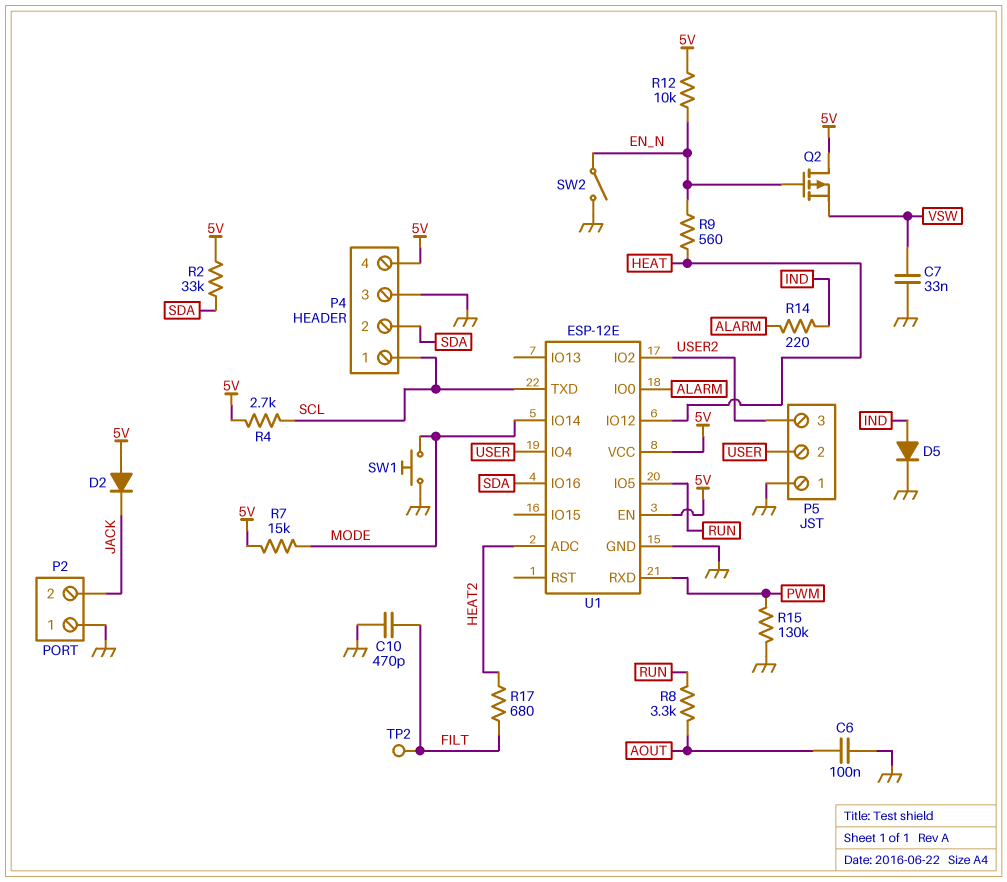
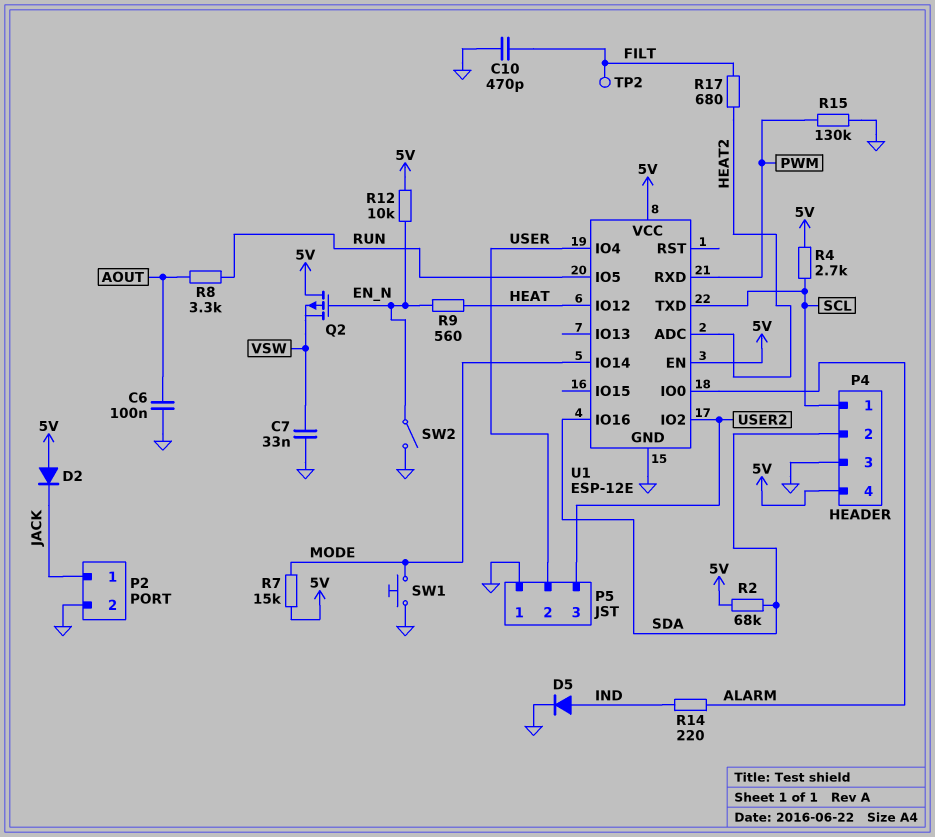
P2 pin 1: GND -> JACK
P2 pin 2: JACK -> GND
R2: 33k (5V, SDA) -> 68k (5V, SDA)

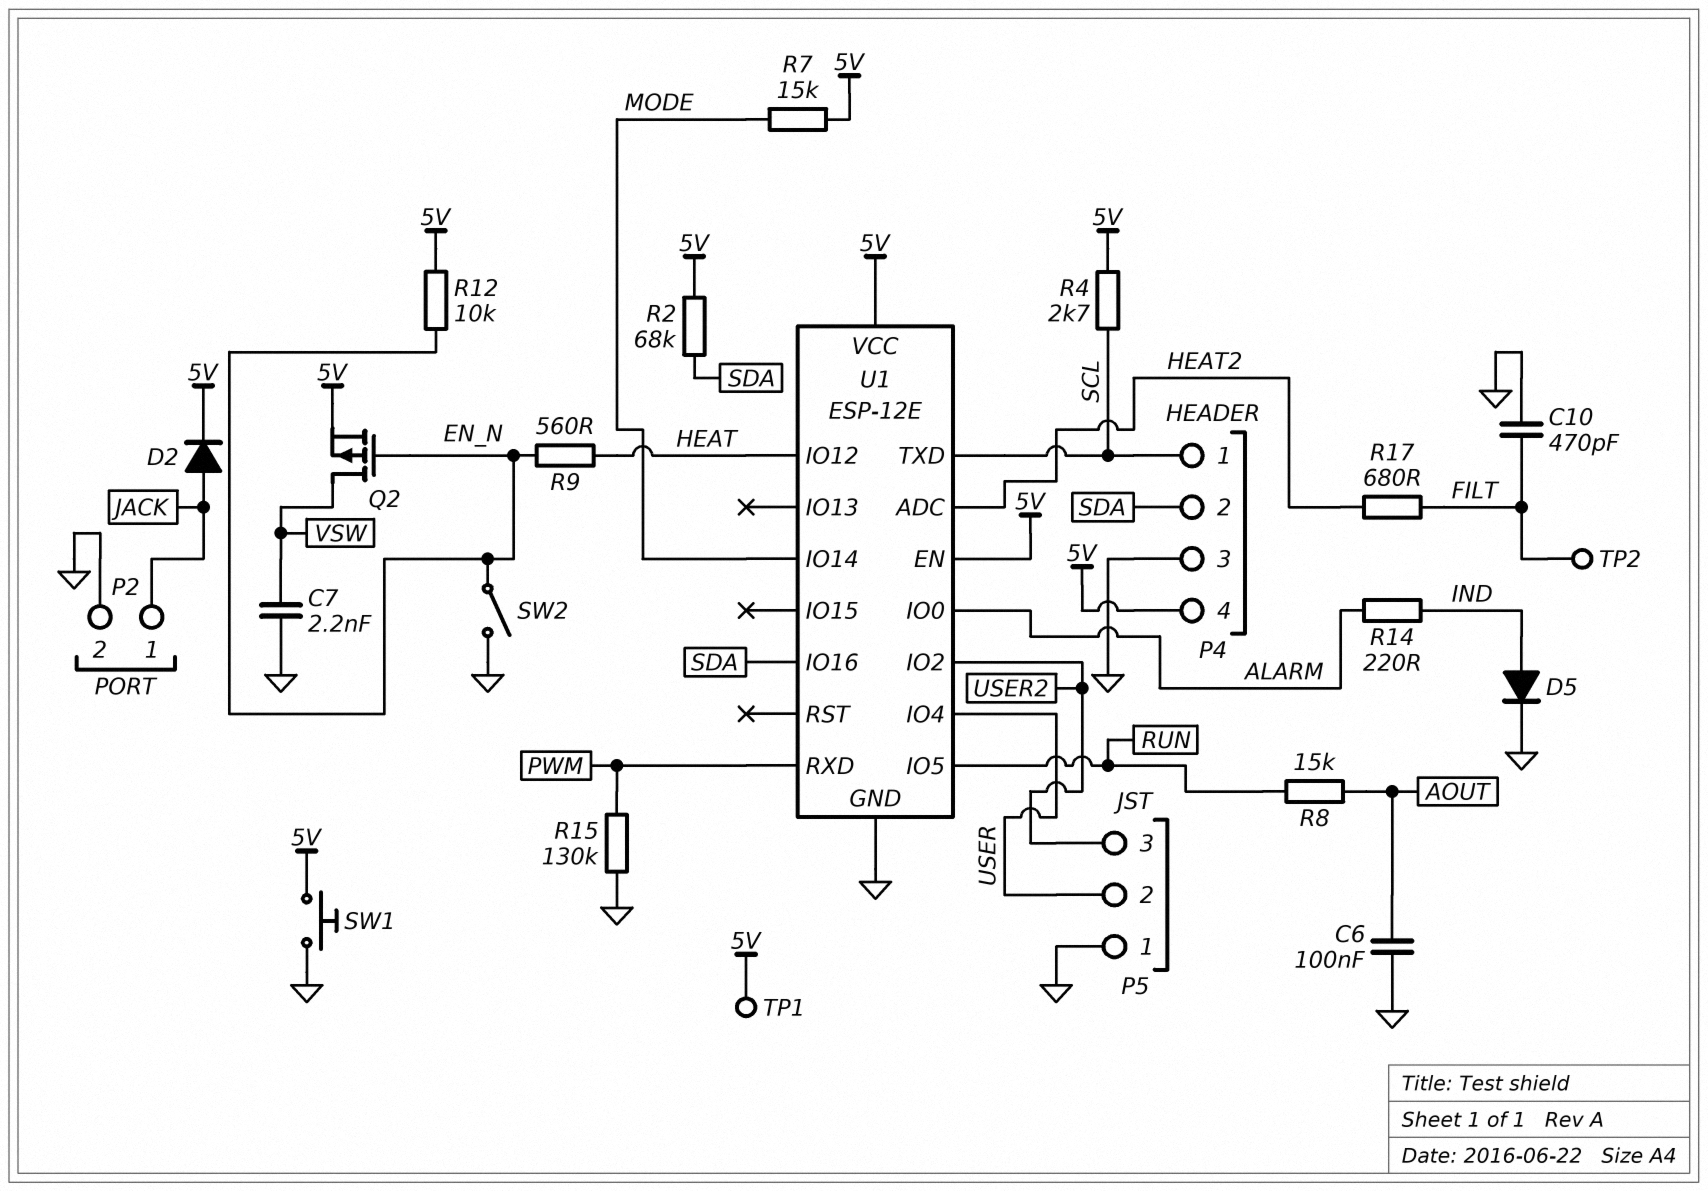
C7: 33nF (GND, VSW) -> 2.2nF (GND, VSW)
D2: diode (A 5V, K JACK) -> diode (A JACK, K 5V)
Q2: PMOS (G EN_N, D 5V, S VSW) -> PMOS (G EN_N, D VSW, S 5V)
R8: 3.3k (AOUT, RUN) -> 15k (AOUT, RUN)
SW1: button (GND, MODE) -> button (5V, GND)
TP1: none -> test point (5V)

